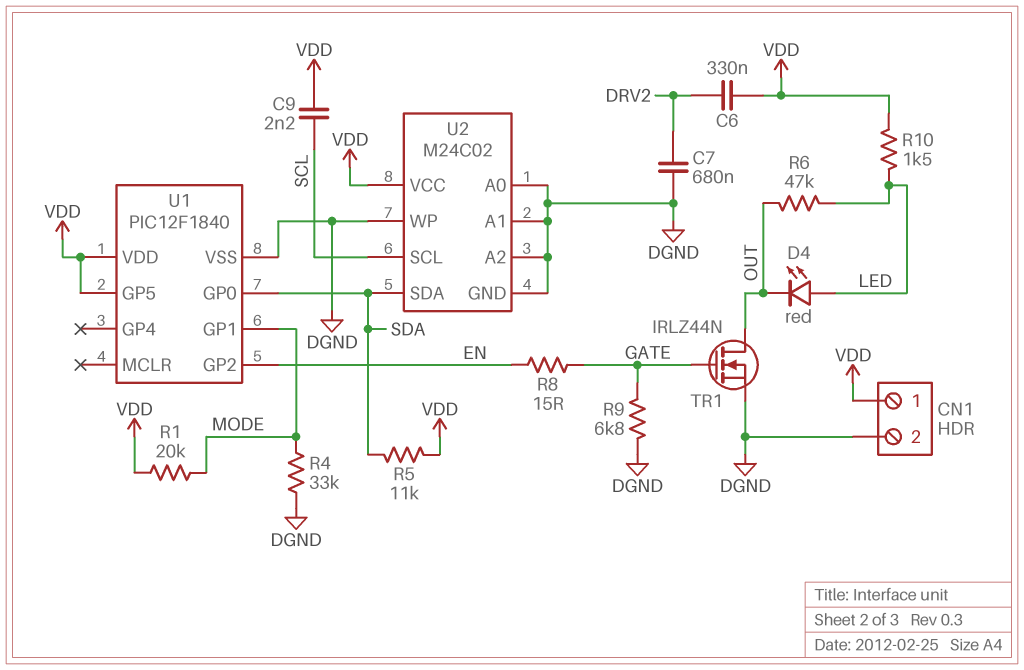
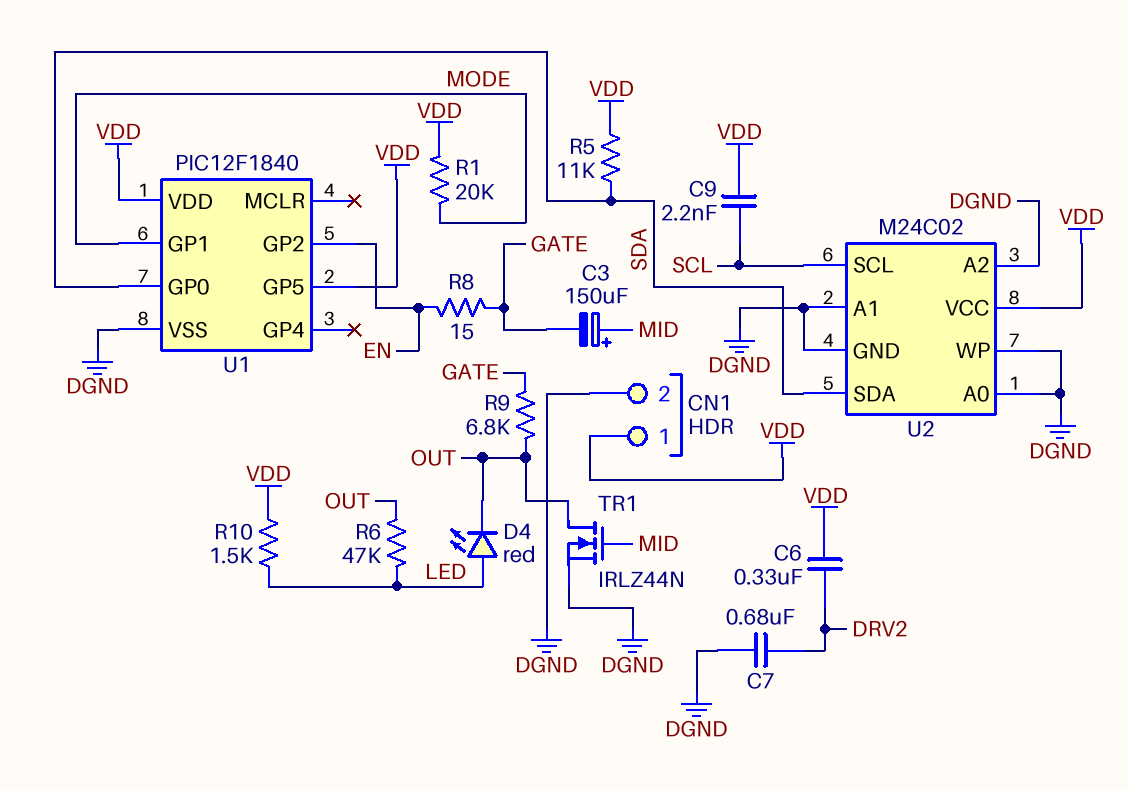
C3: none -> 150uF (plus MID, minus GATE)
R4: 33k (DGND, MODE) -> none
R9: 6.8k (DGND, GATE) -> 6.8k (GATE, OUT)
TR1: NMOS IRLZ44N (G GATE, D OUT, S DGND) -> NMOS IRLZ44N (G MID, D OUT, S DGND)

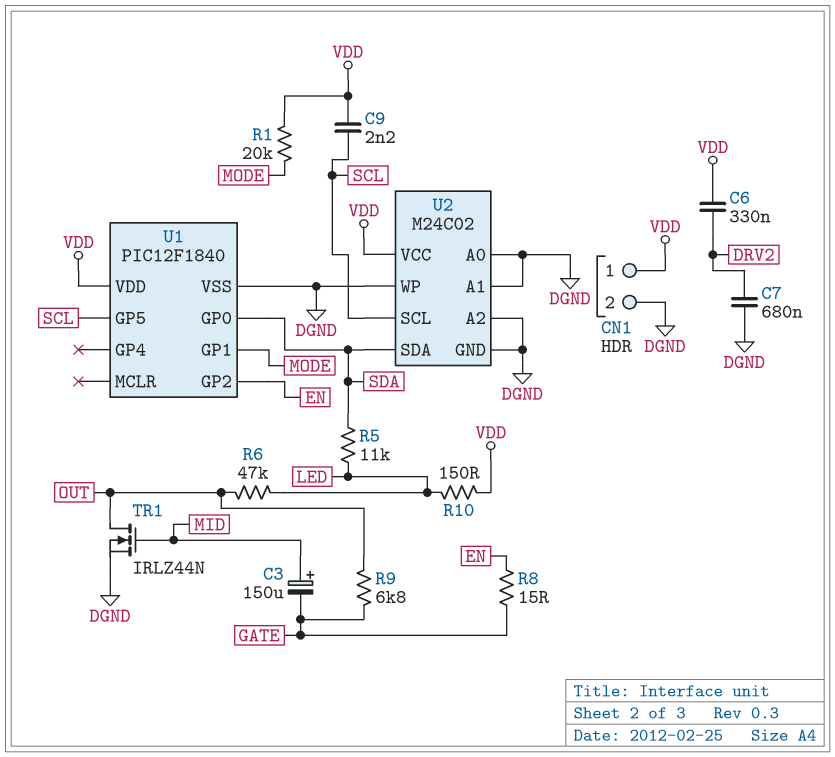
D4: LED red (A LED, K OUT) -> none
R5: 11k (SDA, VDD) -> 11k (LED, SDA)
R10: 1.5k (LED, VDD) -> 150 (LED, VDD)
U1 pin GP5: VDD -> SCL

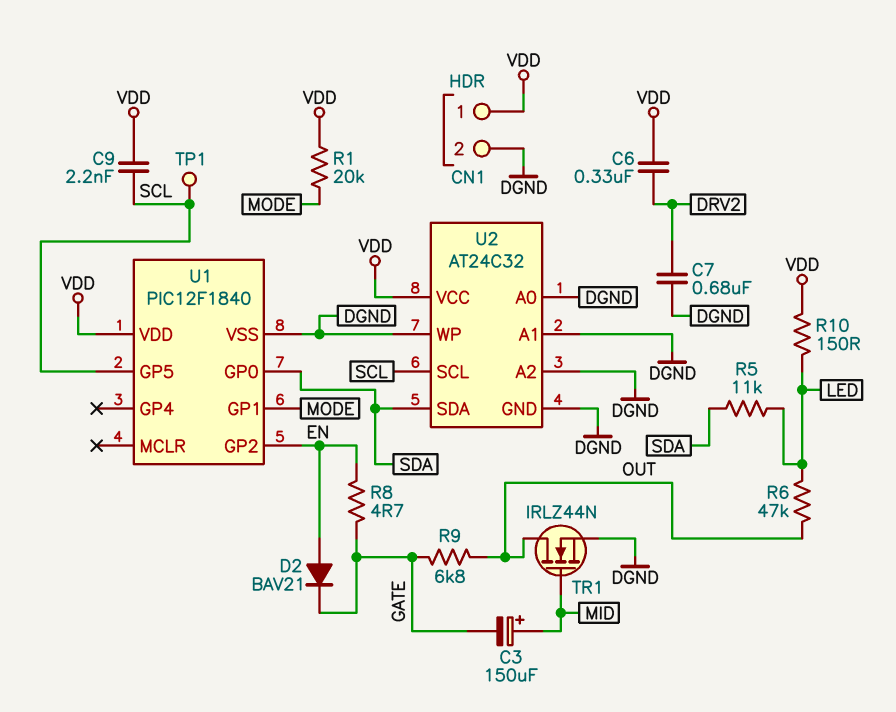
D2: none -> diode BAV21 (A EN, K GATE)
R8: 15 (EN, GATE) -> 4.7 (EN, GATE)
TP1: none -> test point (SCL)
U2: M24C02 -> AT24C32

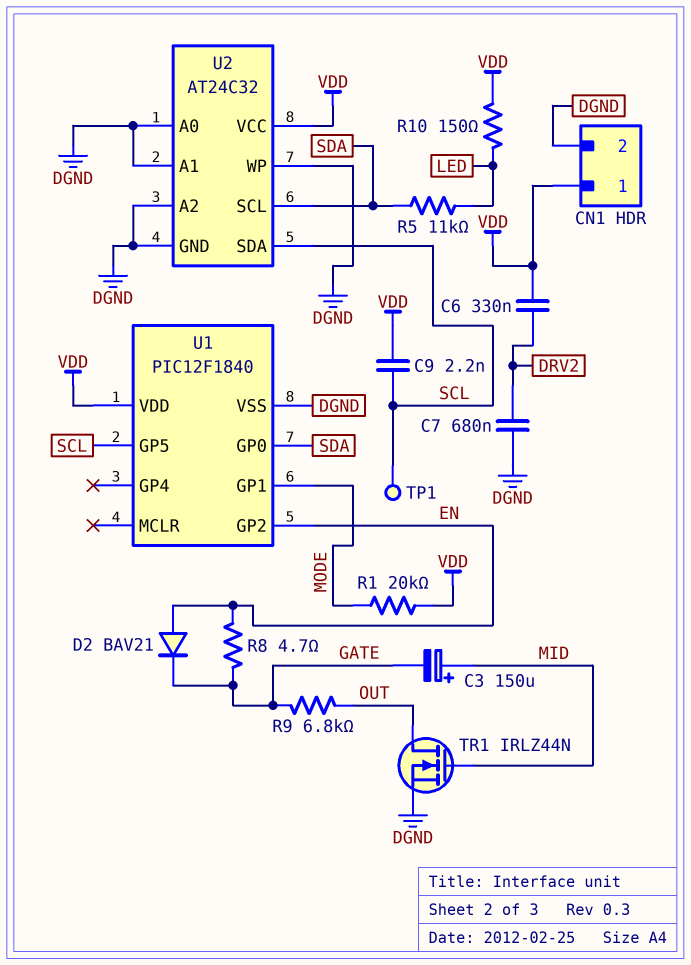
R6: 47k (LED, OUT) -> none
U2 pin SCL: SCL -> SDA
U2 pin SDA: SDA -> SCL

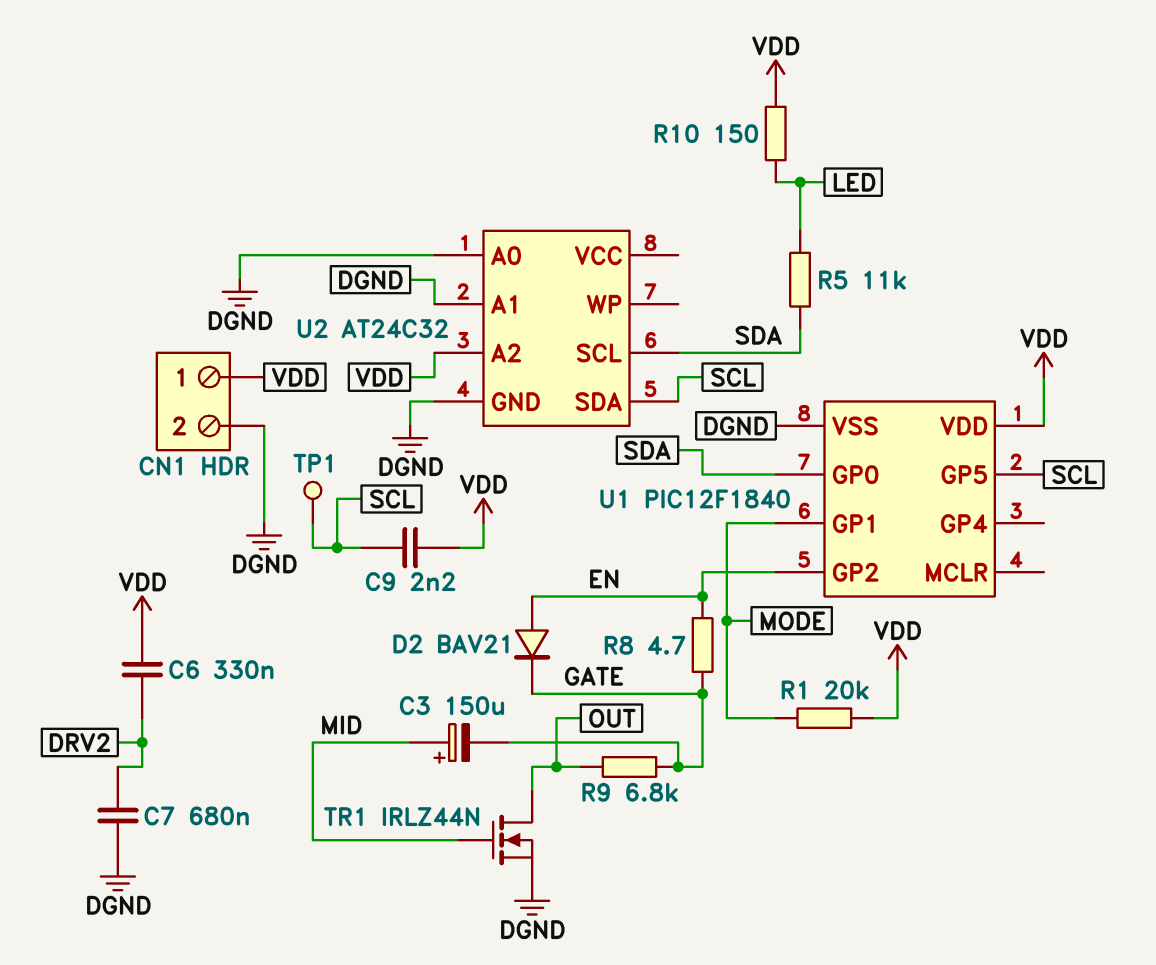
U2 pin A2: DGND -> VDD
U2 pin VCC: VDD -> none
U2 pin WP: DGND -> none

